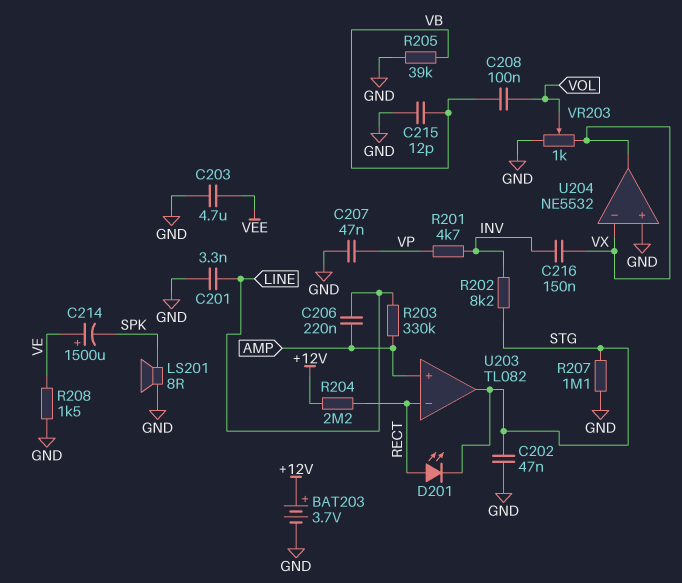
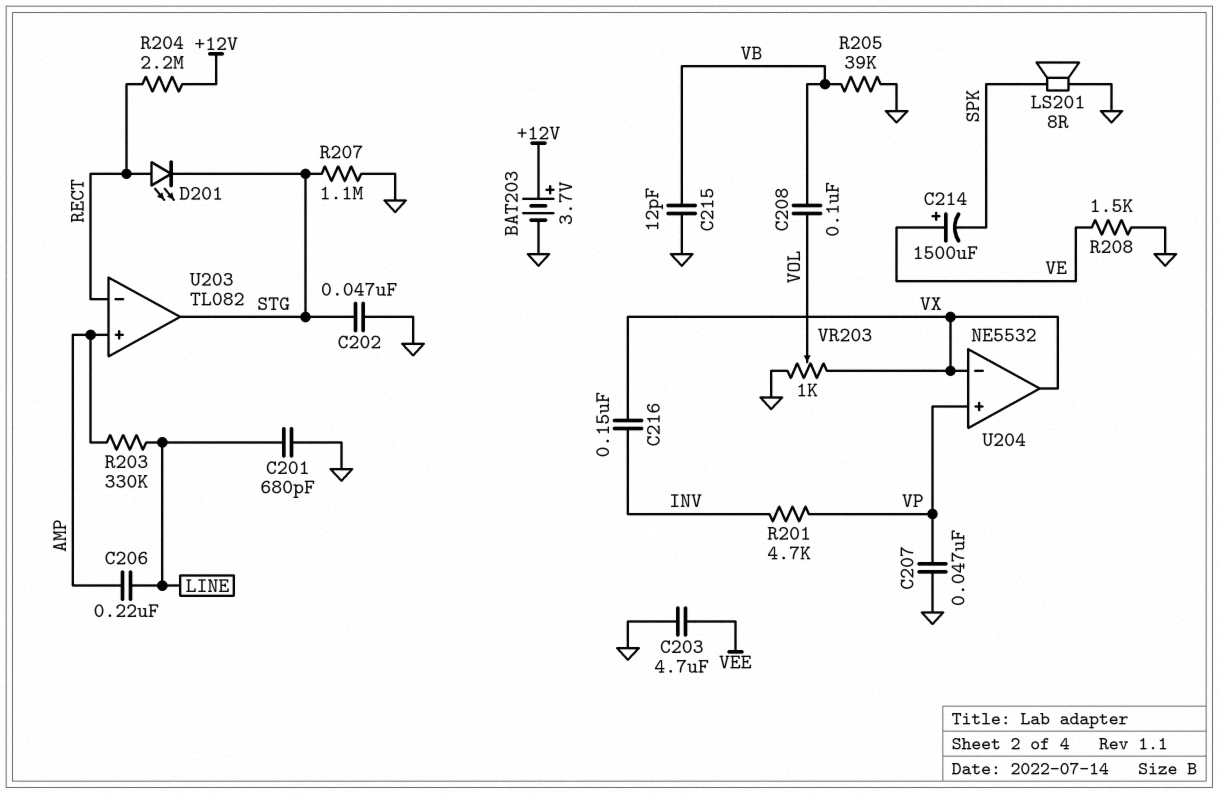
C201: 3.3nF (GND, LINE) -> 680pF (GND, LINE)
R202: 8.2k (INV, STG) -> none
U204 pin in+: GND -> VP

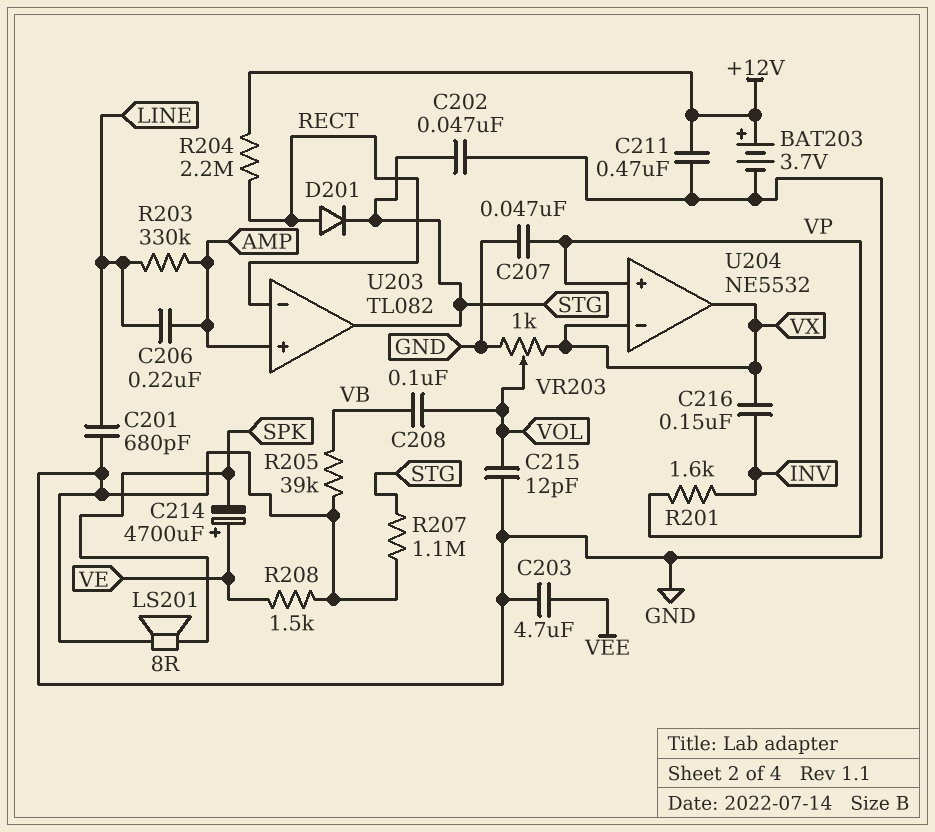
C211: none -> 470nF (+12V, GND)
C214: 1500uF (plus VE, minus SPK) -> 4700uF (plus VE, minus SPK)
C215: 12pF (GND, VB) -> 12pF (GND, VOL)
D201: LED (A RECT, K STG) -> diode (A RECT, K STG)
R201: 4.7k (INV, VP) -> 1.6k (INV, VP)

